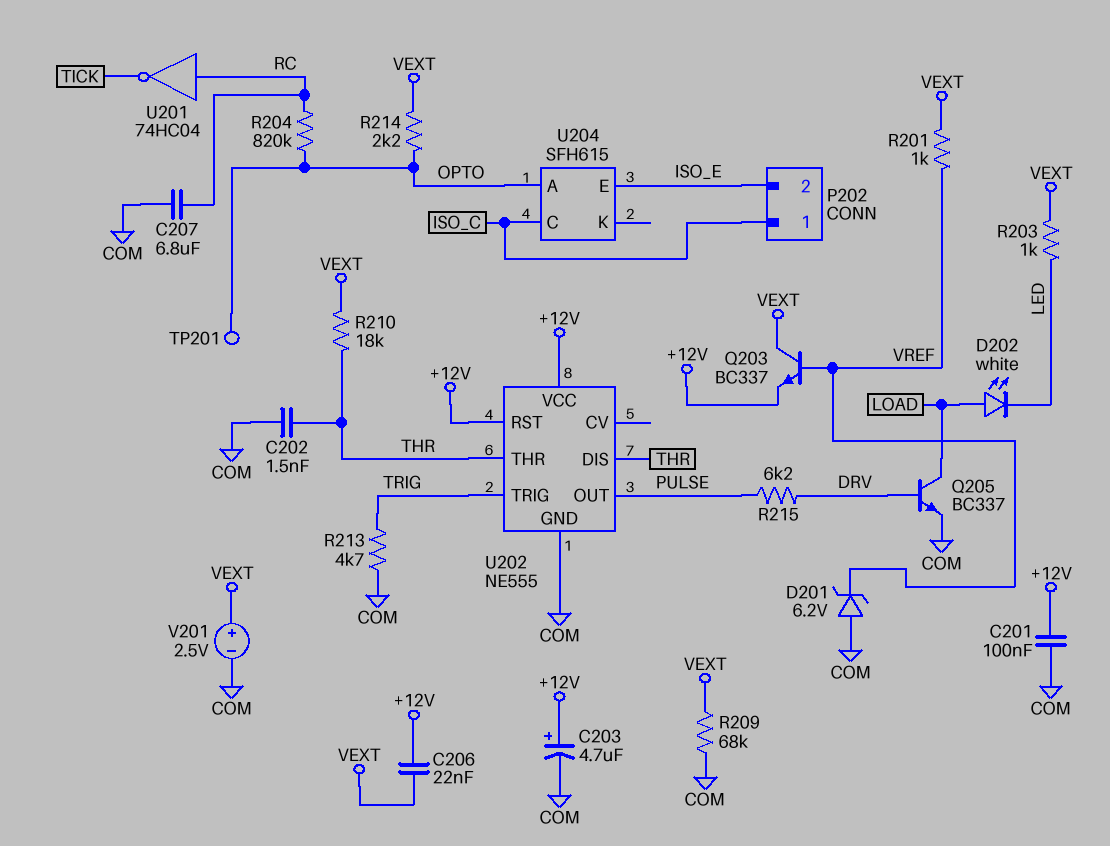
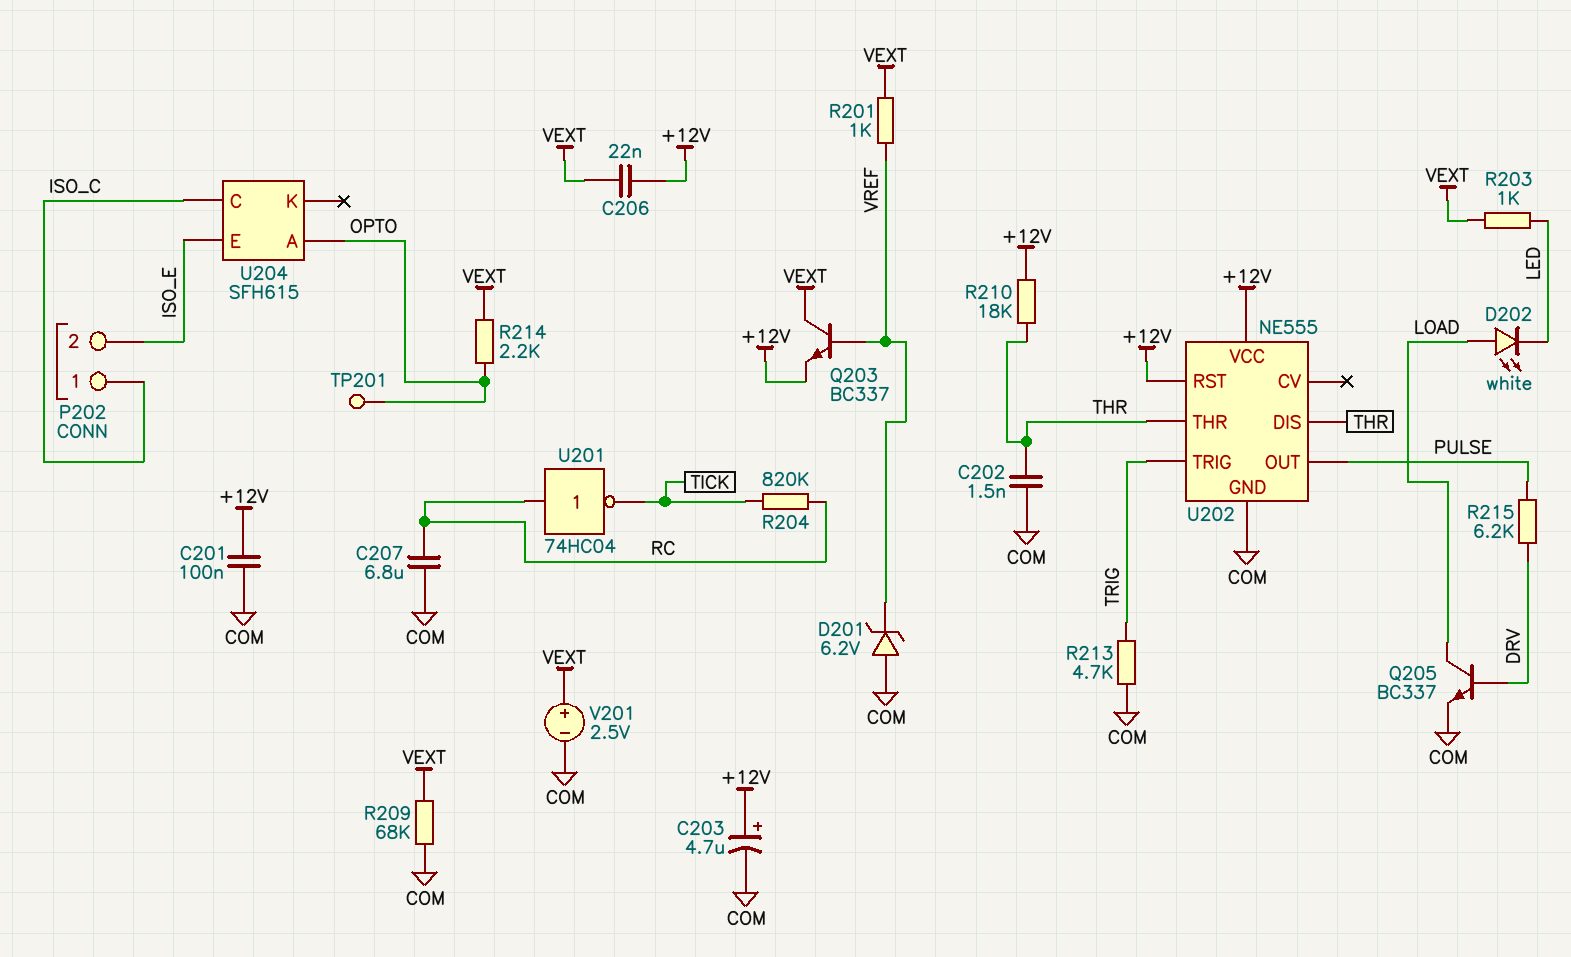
R204: 820k (OPTO, RC) -> 820k (RC, TICK)
R210: 18k (THR, VEXT) -> 18k (+12V, THR)

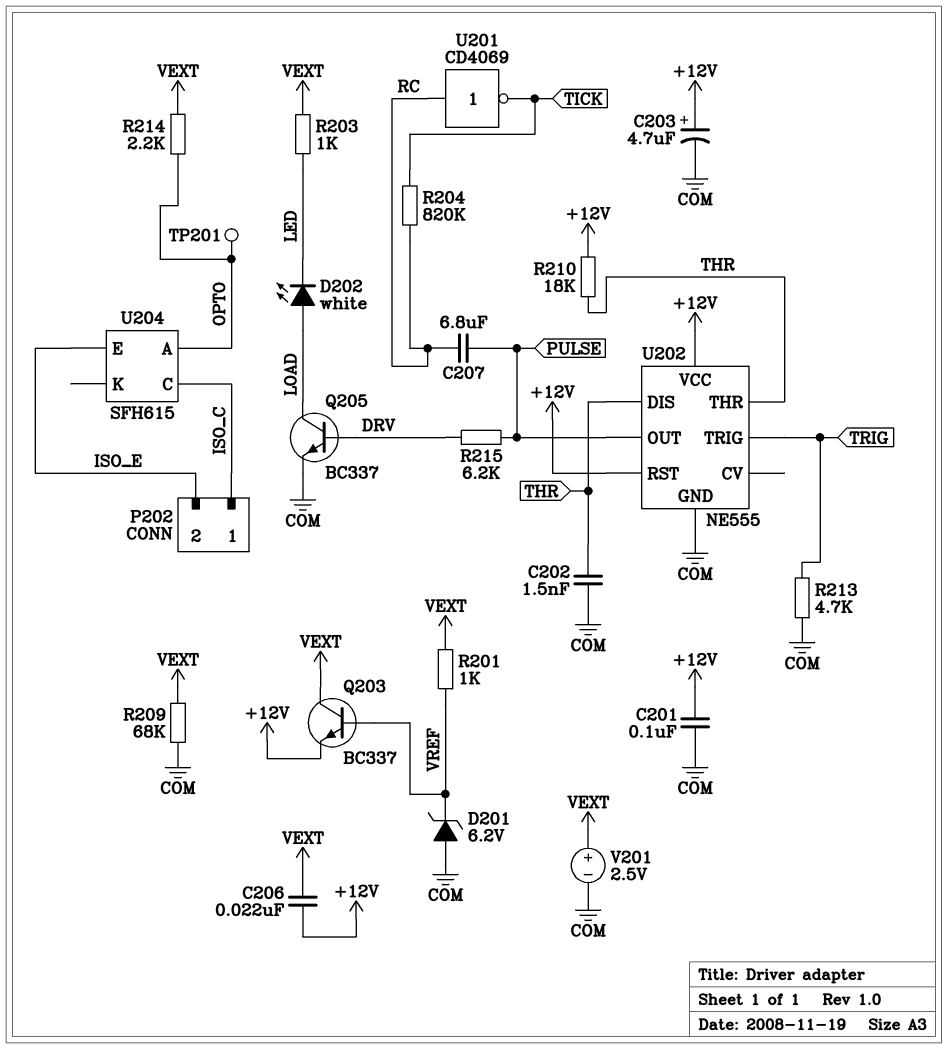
C207: 6.8uF (COM, RC) -> 6.8uF (PULSE, RC)
U201: NOT 74HC04 (in RC, out TICK) -> NOT CD4069 (in RC, out TICK)

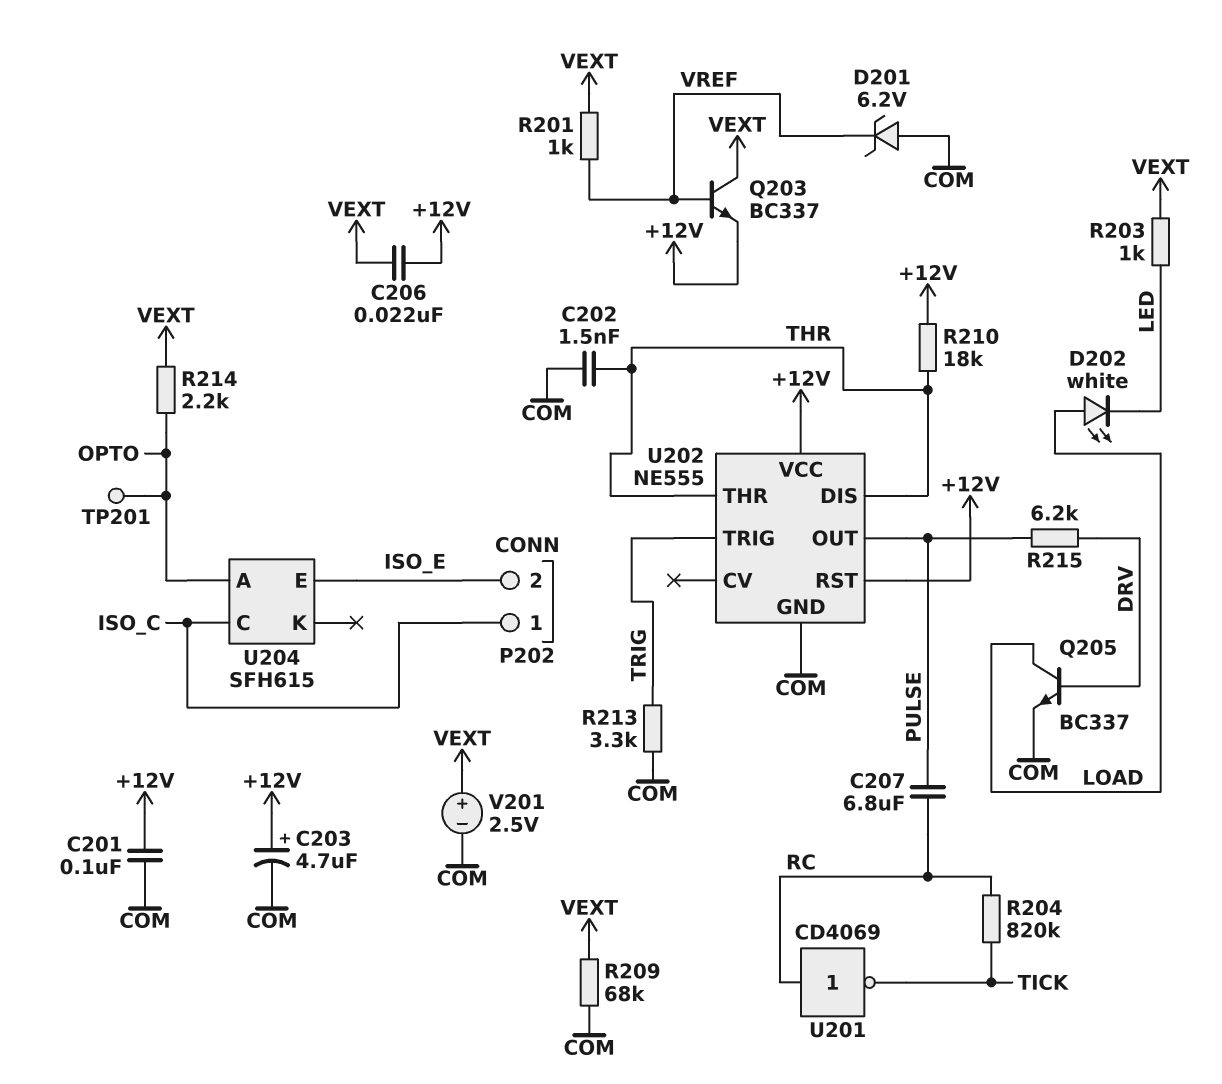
R213: 4.7k (COM, TRIG) -> 3.3k (COM, TRIG)

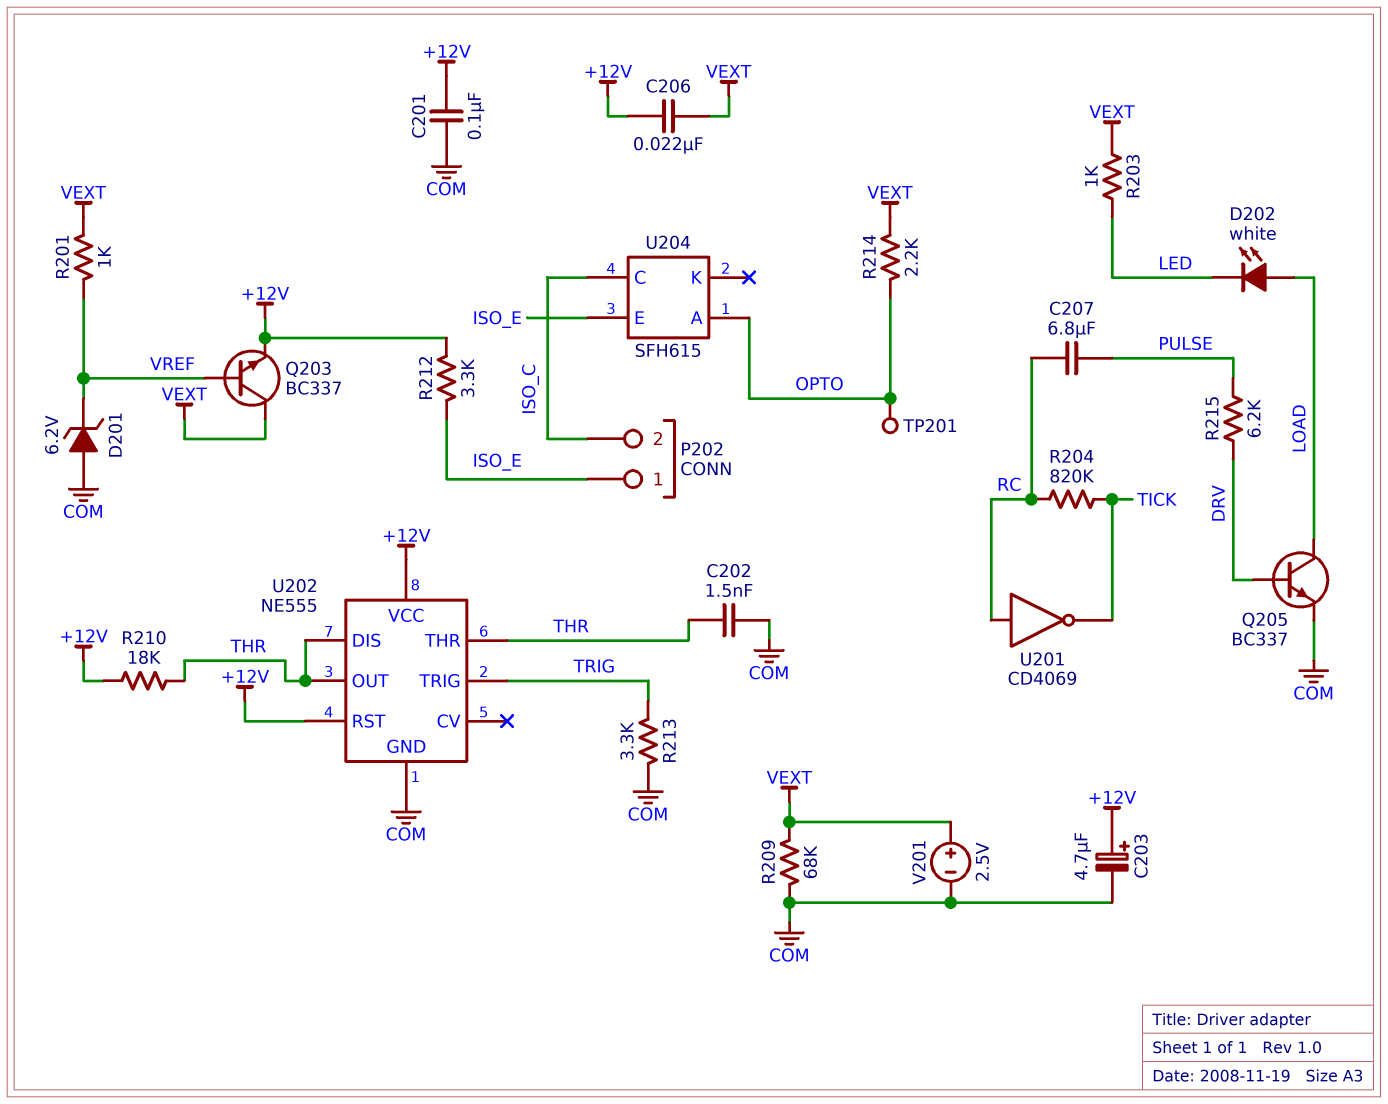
P202 pin 1: ISO_C -> ISO_E
P202 pin 2: ISO_E -> ISO_C
R212: none -> 3.3k (+12V, ISO_E)
U202 pin OUT: PULSE -> THR

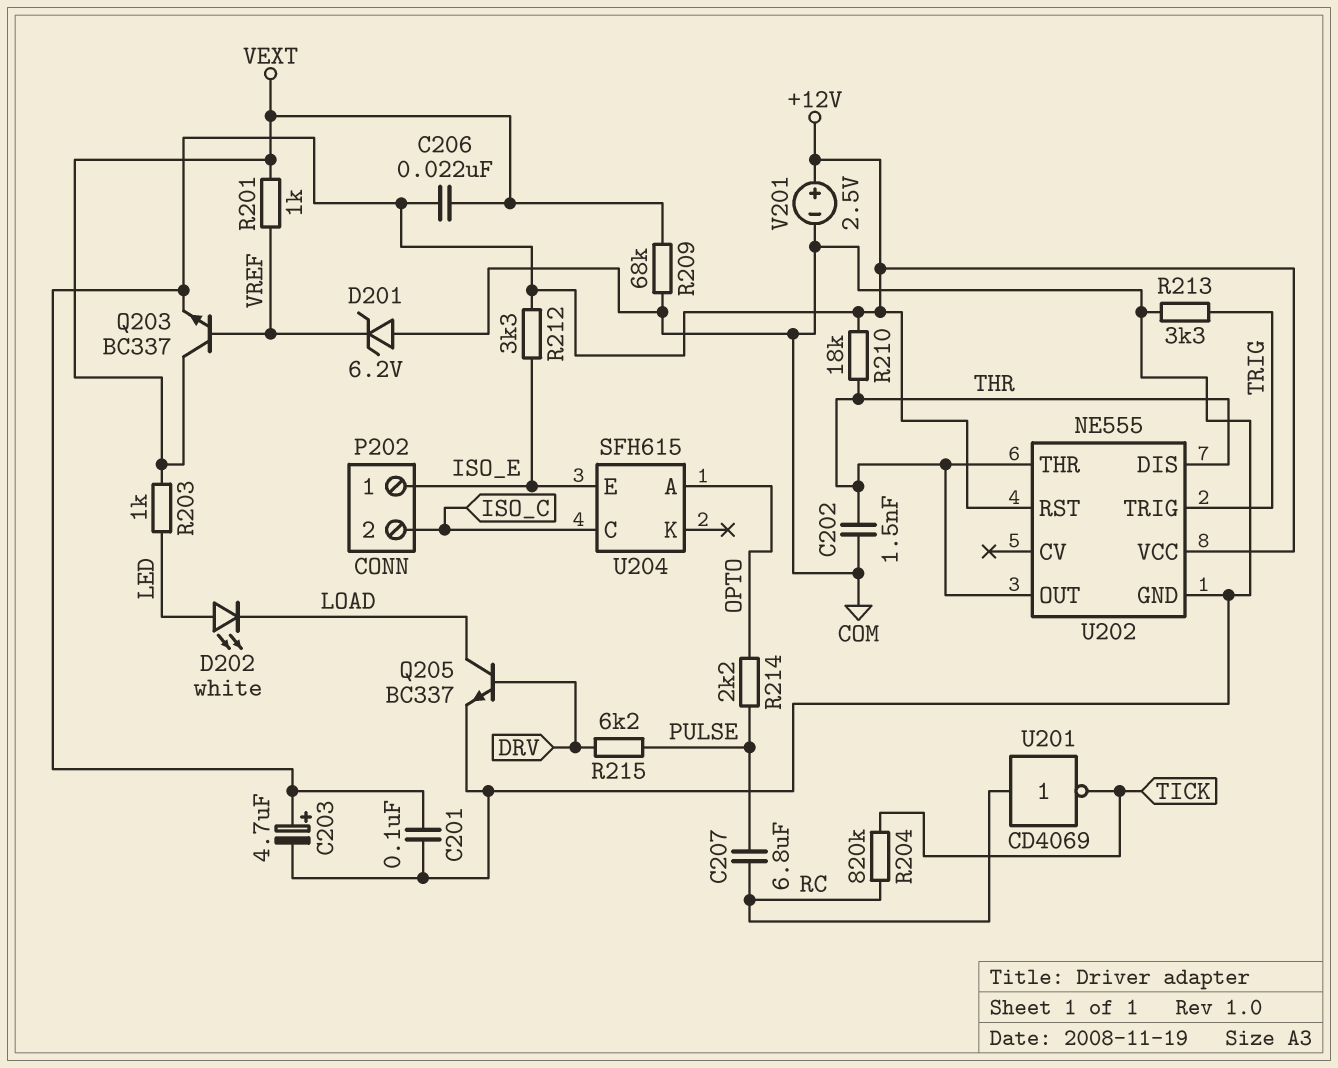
D202: LED white (A LOAD, K LED) -> LED white (A LED, K LOAD)
R214: 2.2k (OPTO, VEXT) -> 2.2k (OPTO, PULSE)
TP201: test point (OPTO) -> none
V201: 2.5V (plus VEXT, minus COM) -> 2.5V (plus +12V, minus COM)

